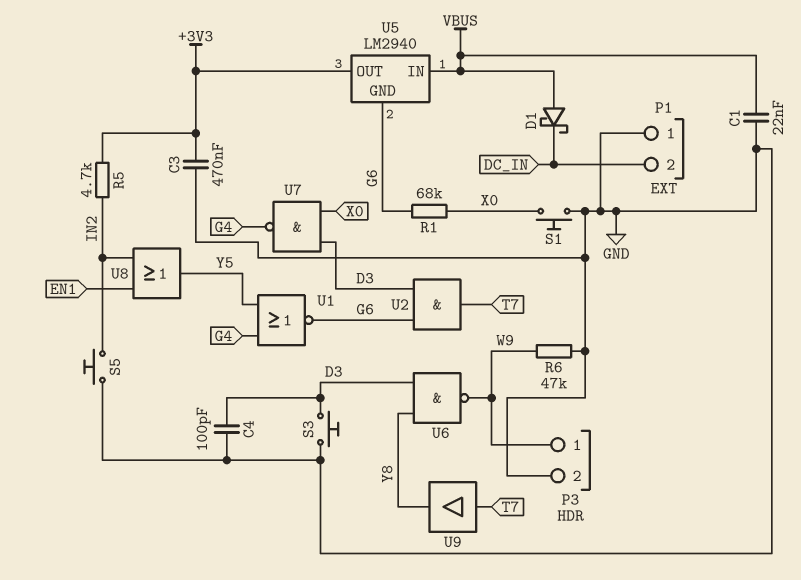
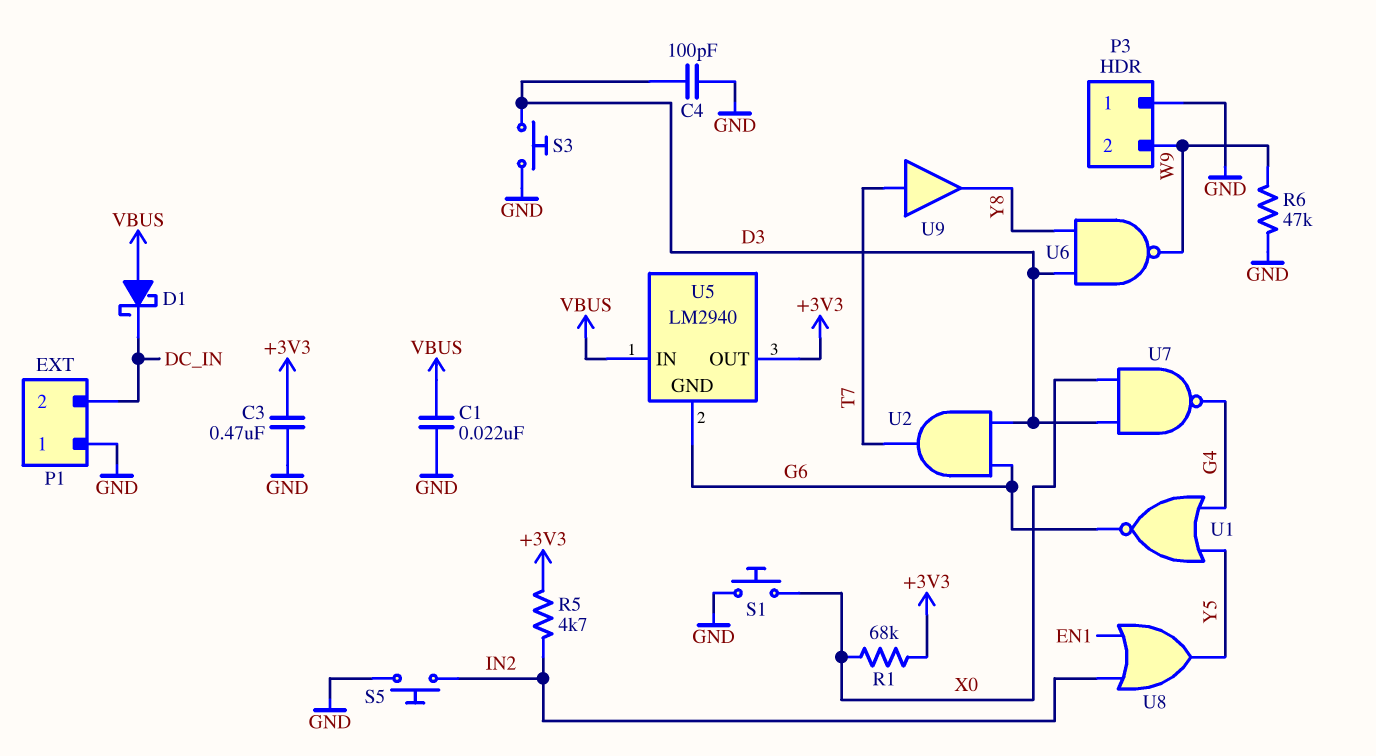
P3 pin 1: W9 -> GND
P3 pin 2: GND -> W9
R1: 68k (G6, X0) -> 68k (+3V3, X0)

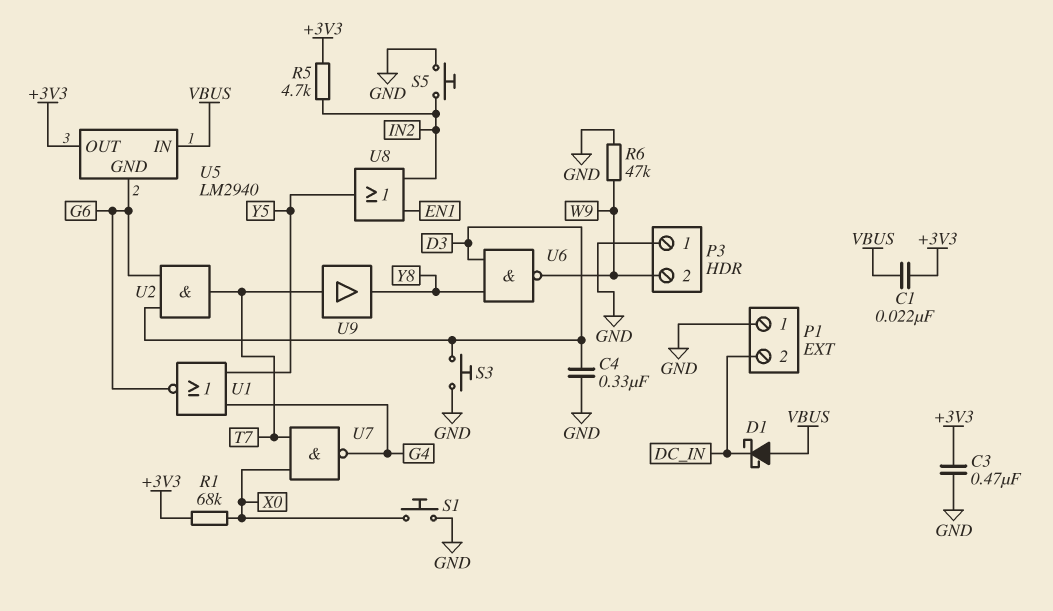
C1: 22nF (GND, VBUS) -> 22nF (+3V3, VBUS)
C4: 100pF (D3, GND) -> 330nF (D3, GND)
U7: NAND (in D3, in X0, out G4) -> NAND (in T7, in X0, out G4)

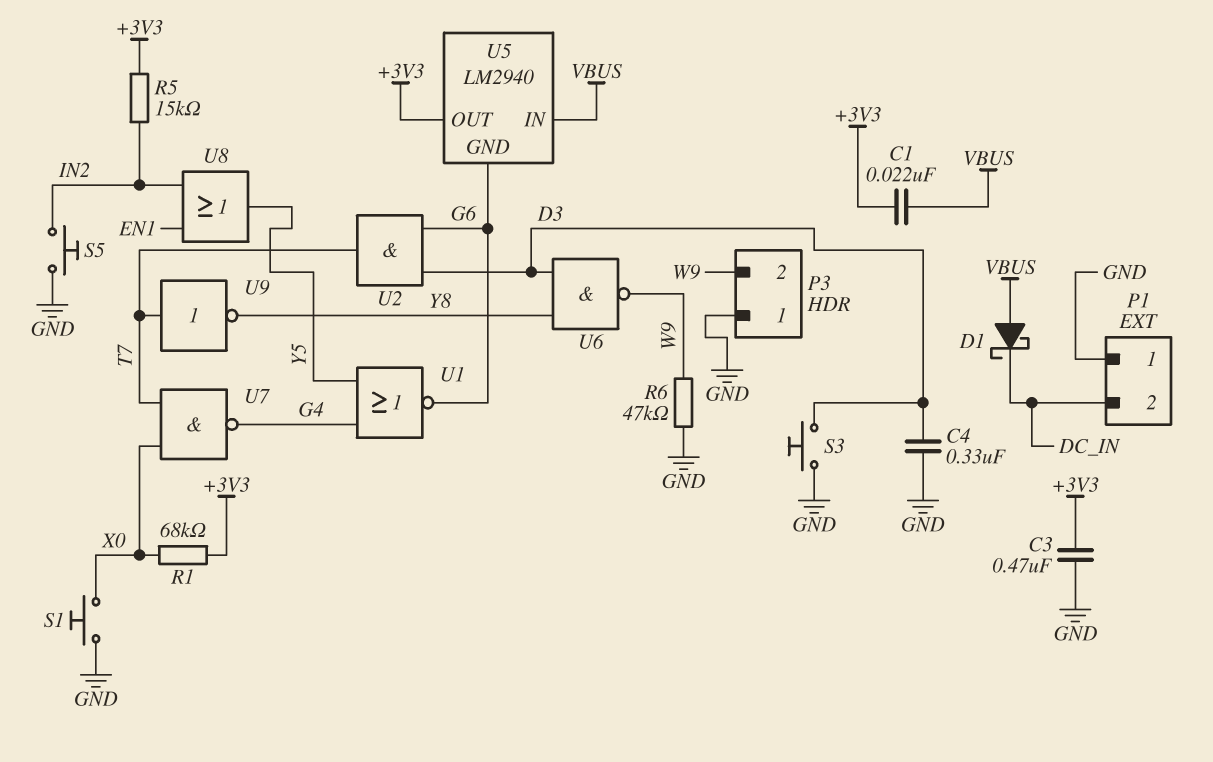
R5: 4.7k (+3V3, IN2) -> 15k (+3V3, IN2)
U9: buffer (in T7, out Y8) -> NOT (in T7, out Y8)

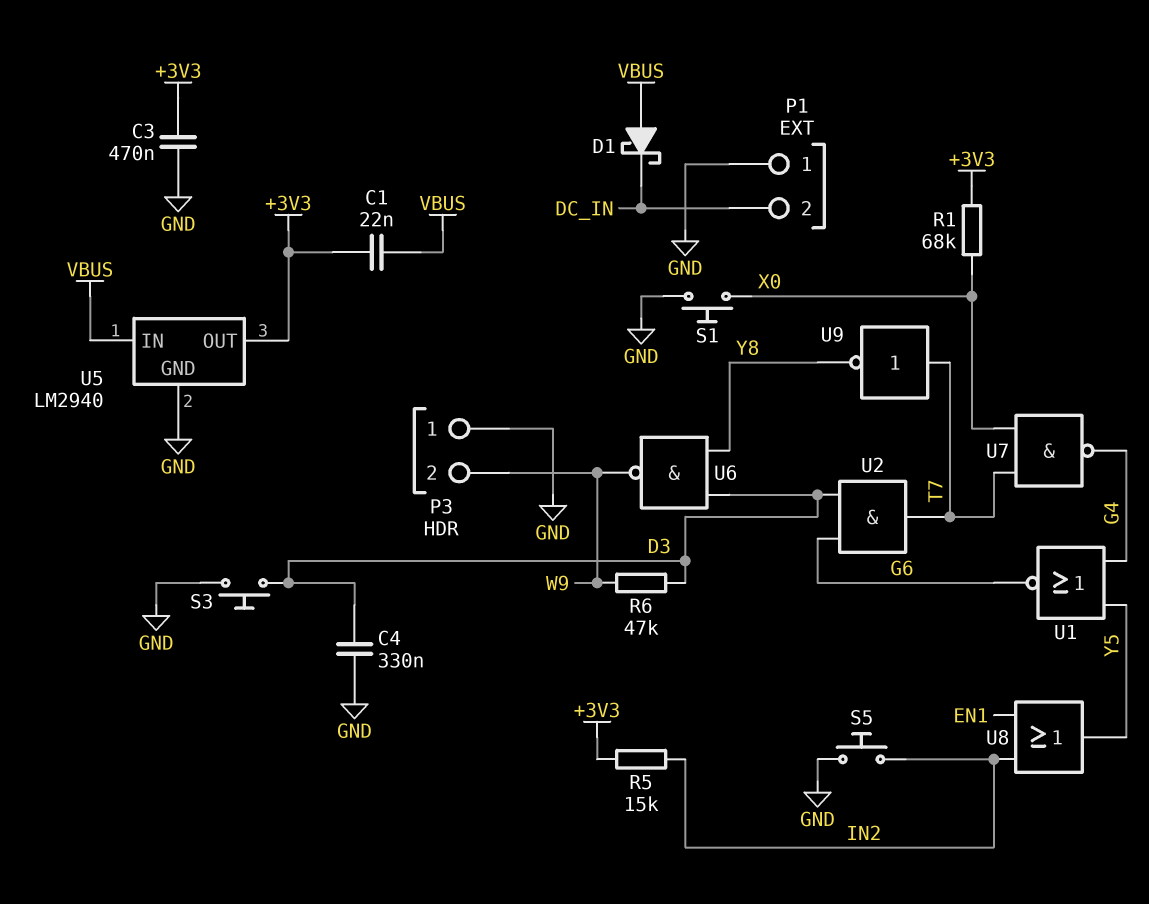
R6: 47k (GND, W9) -> 47k (D3, W9)
U5 pin GND: G6 -> GND

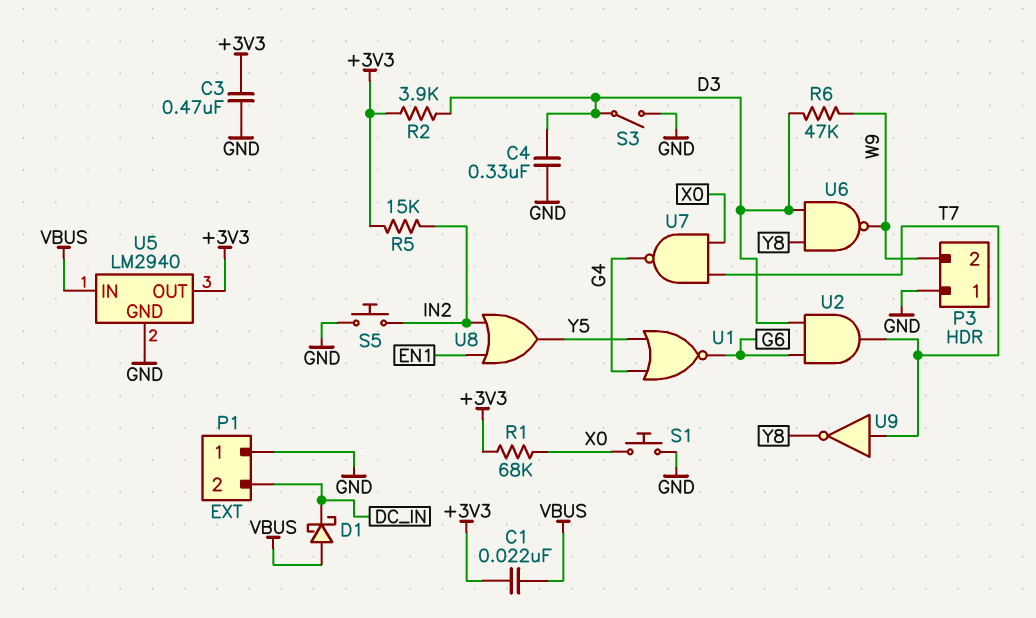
R2: none -> 3.9k (+3V3, D3)
S3: button (D3, GND) -> switch (D3, GND)

